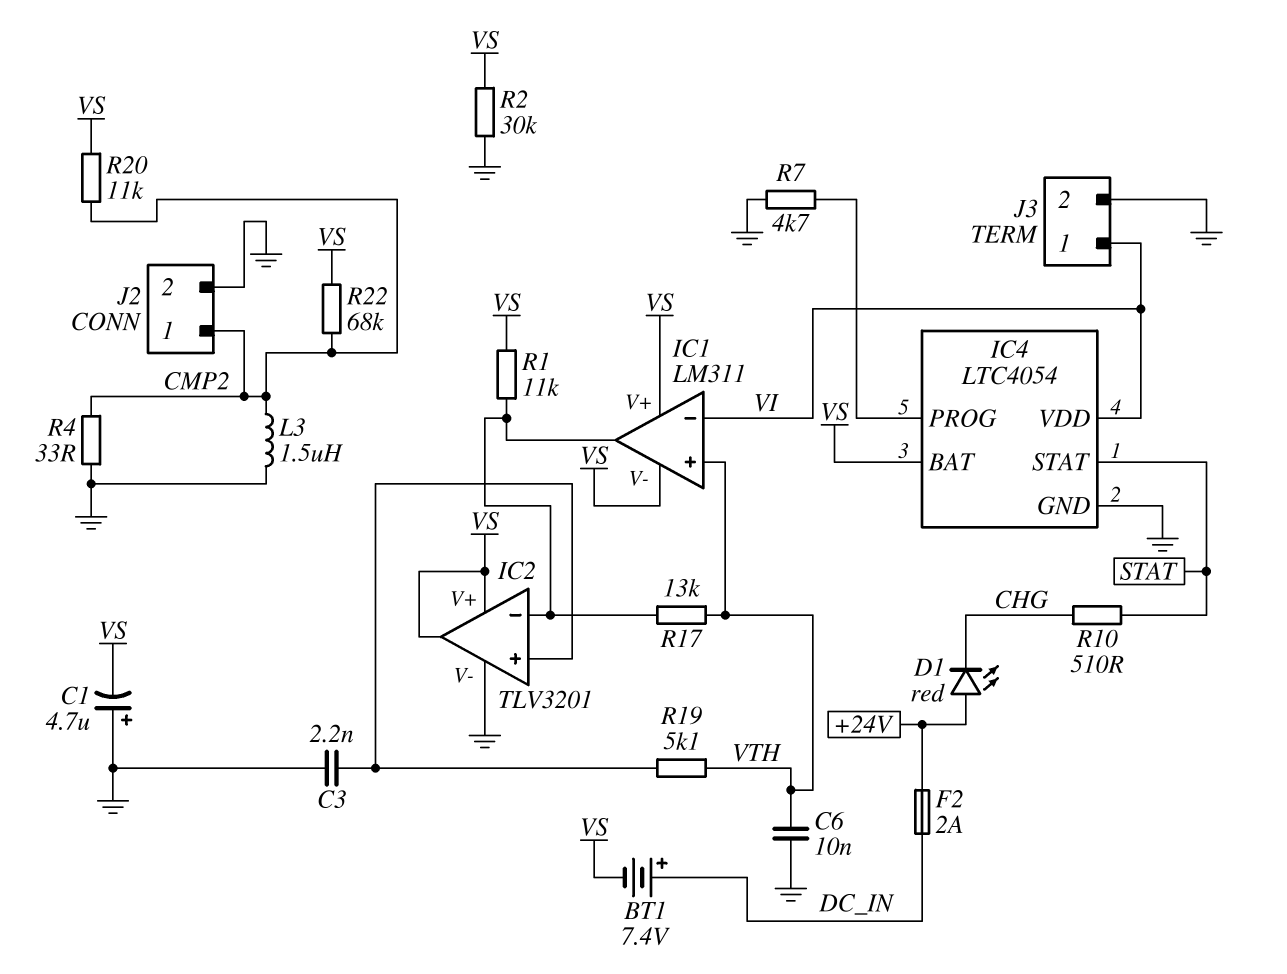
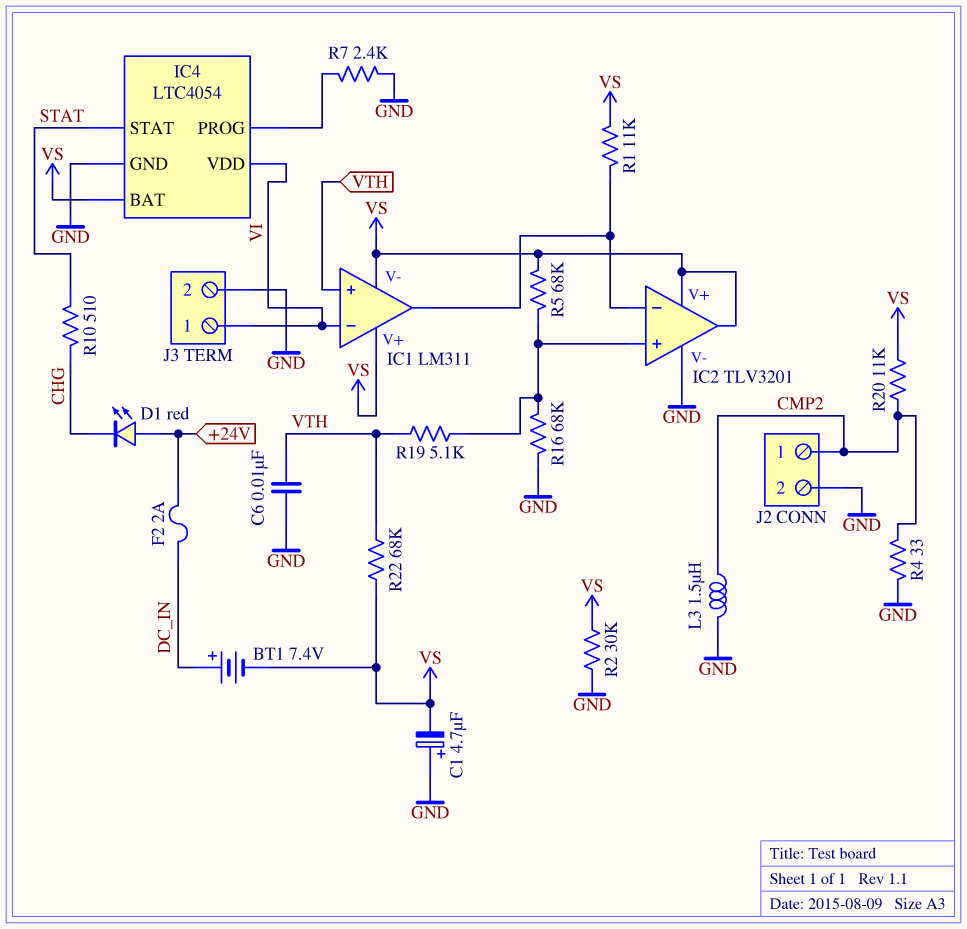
C3: 2.2nF (GND, IC2/in+) -> none
R5: none -> 68k (IC2/in+, VS)
R7: 4.7k (GND, IC4/PROG) -> 2.4k (GND, IC4/PROG)
R16: none -> 68k (GND, IC2/in+)
R17: 13k (IC1/out, VTH) -> none
R22: 68k (CMP2, VS) -> 68k (VS, VTH)

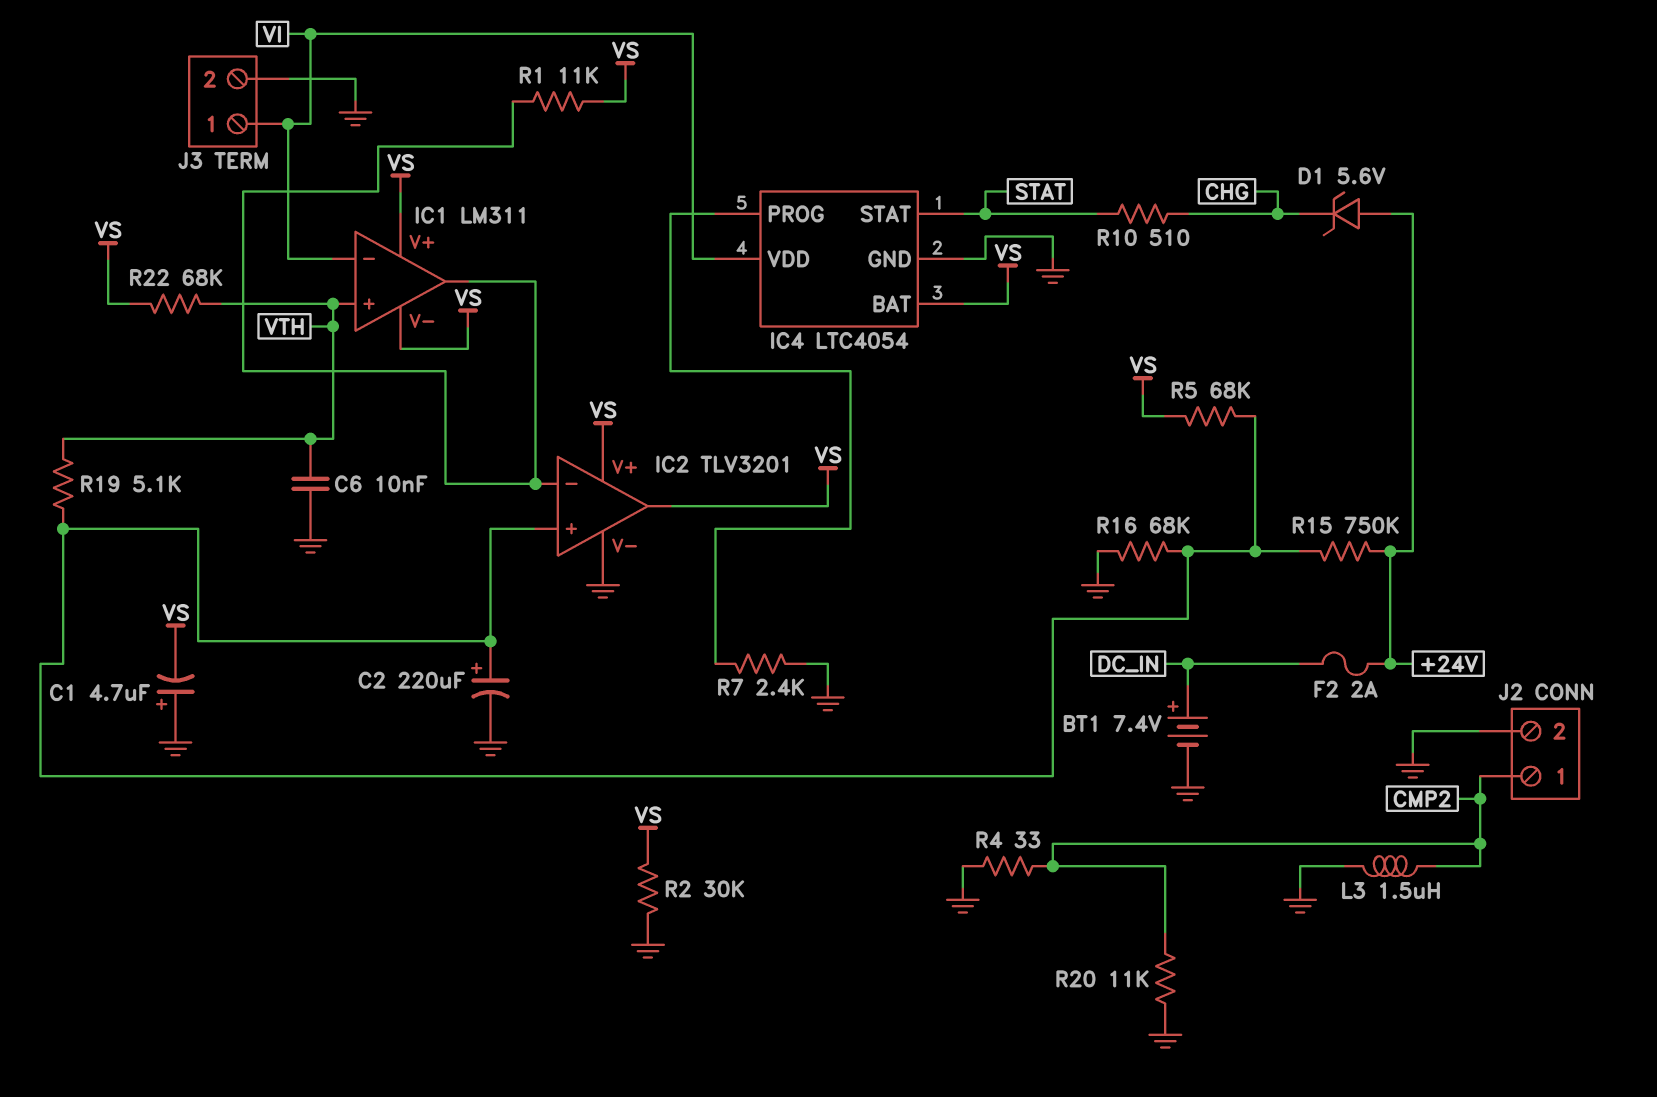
BT1: 7.4V (plus DC_IN, minus VS) -> 7.4V (plus DC_IN, minus GND)
C2: none -> 220uF (plus IC2/in+, minus GND)
D1: LED red (A +24V, K CHG) -> zener 5.6V (A +24V, K CHG)
R15: none -> 750k (+24V, IC2/in+)
R20: 11k (CMP2, VS) -> 11k (CMP2, GND)

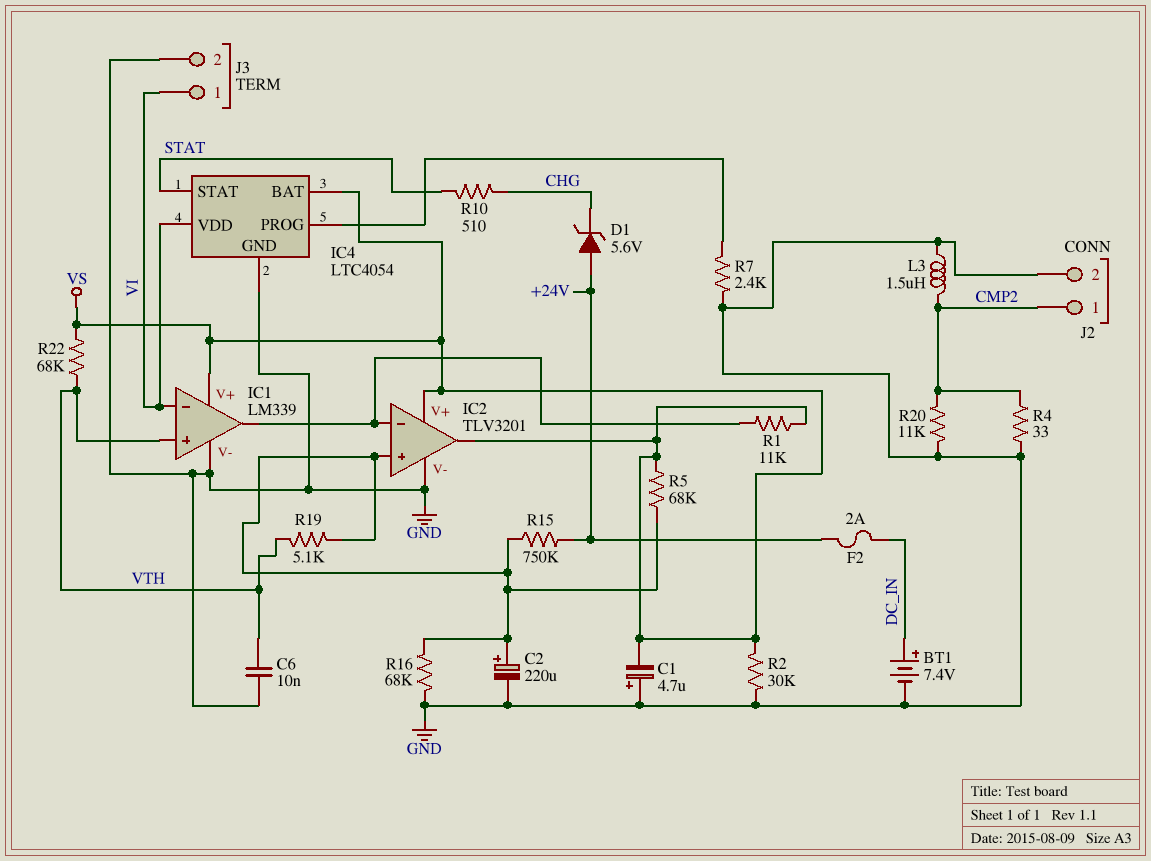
IC1: LM311 -> LM339
IC1 pin V-: VS -> GND

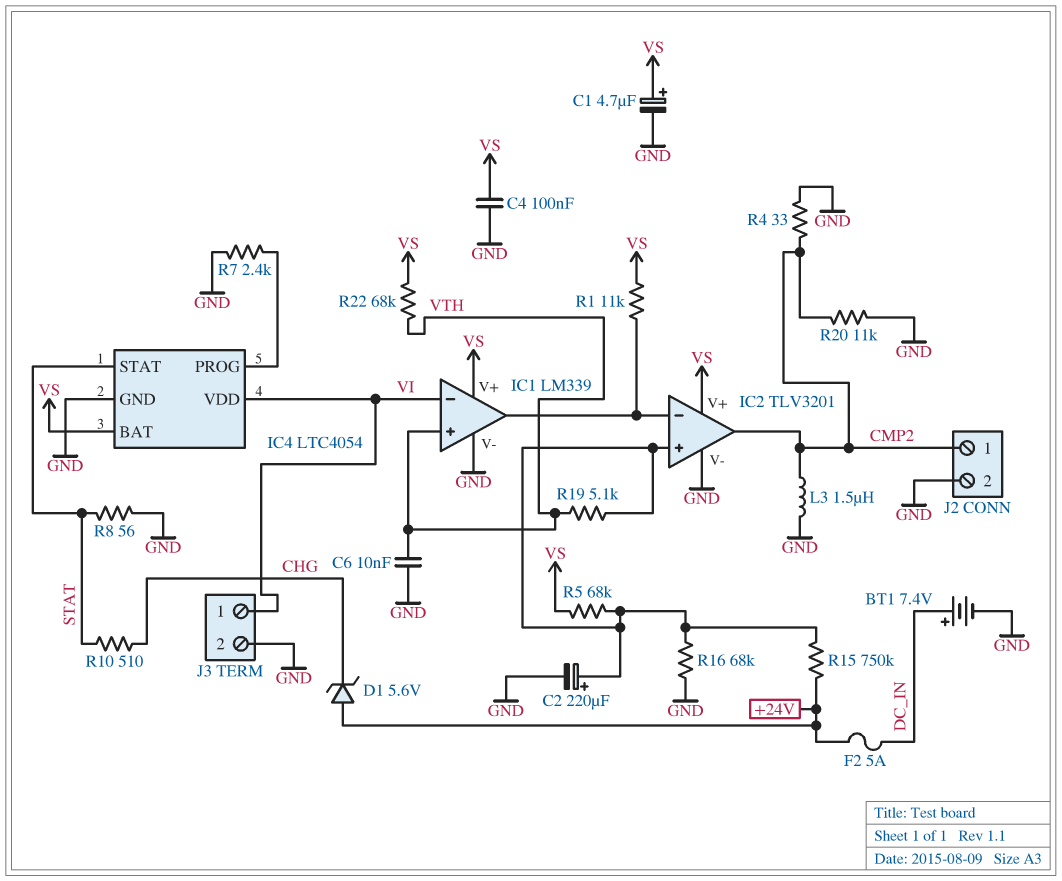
C1: 4.7uF (plus GND, minus VS) -> 4.7uF (plus VS, minus GND)
C4: none -> 100nF (GND, VS)
F2: 2A (+24V, DC_IN) -> 5A (+24V, DC_IN)
IC2 pin out: VS -> CMP2
R2: 30k (GND, VS) -> none
R8: none -> 56 (GND, STAT)

